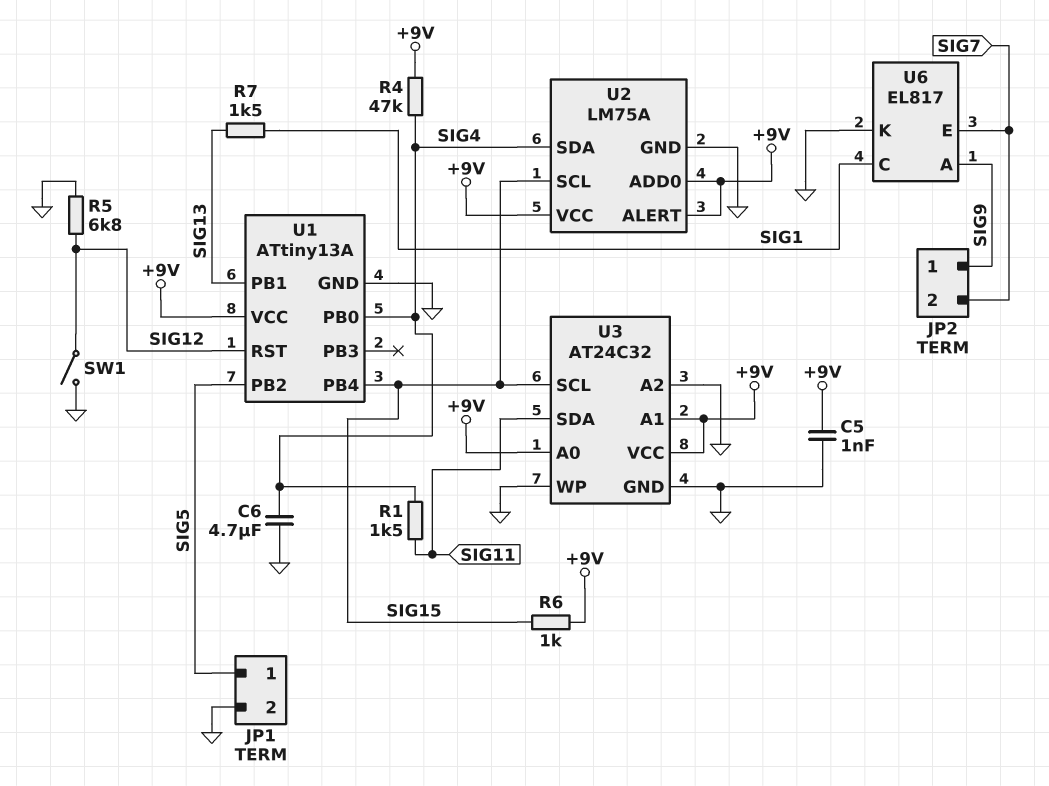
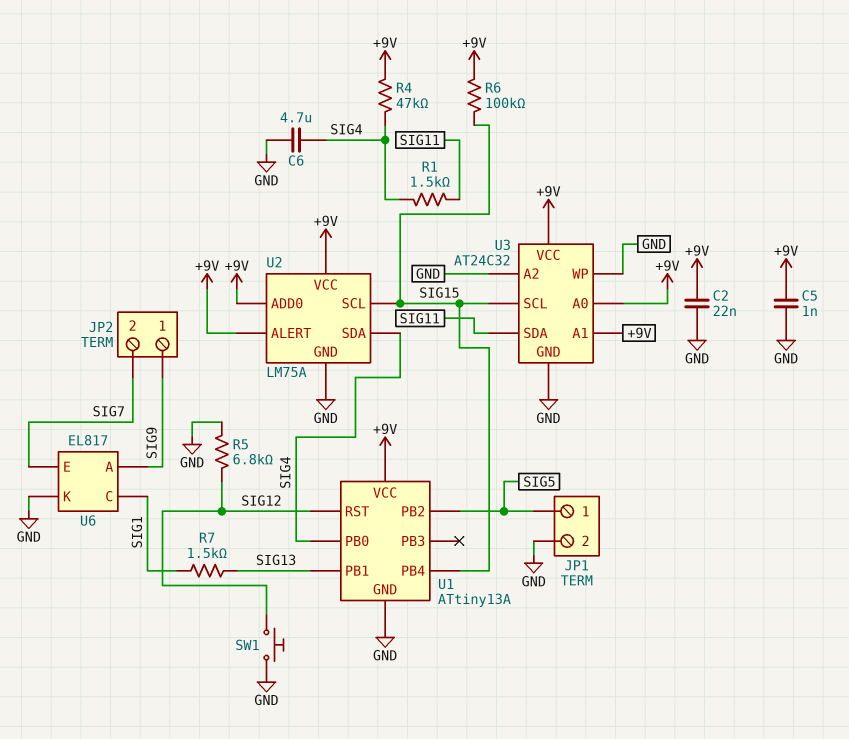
C2: none -> 22nF (+9V, GND)
R6: 1k (+9V, SIG15) -> 100k (+9V, SIG15)
SW1: switch (GND, SIG12) -> button (GND, SIG12)

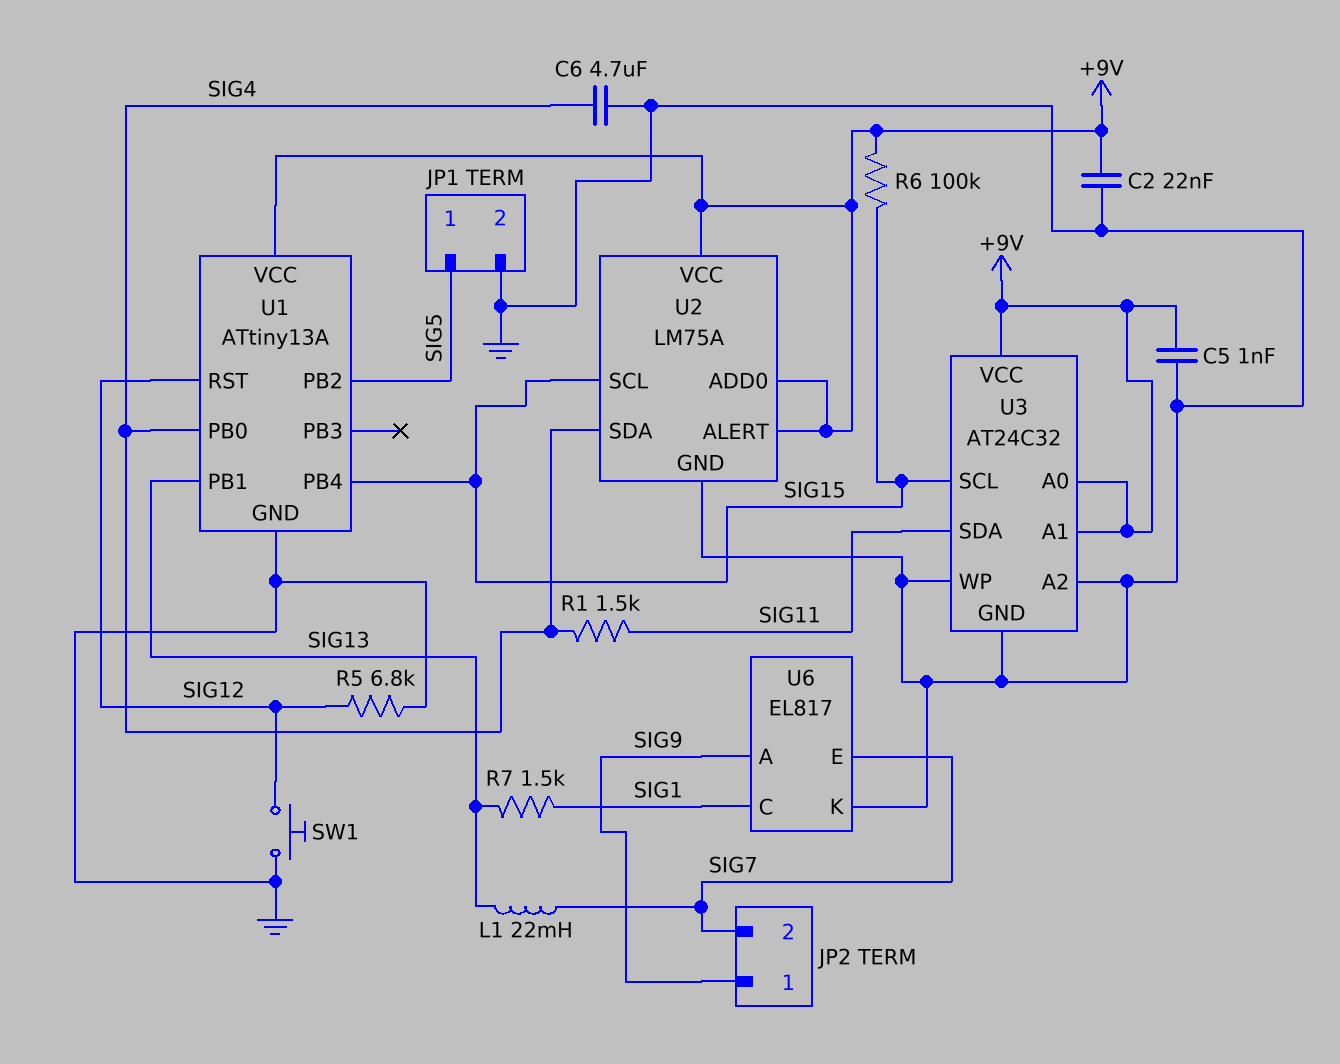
L1: none -> 22mH (SIG7, SIG13)
R4: 47k (+9V, SIG4) -> none

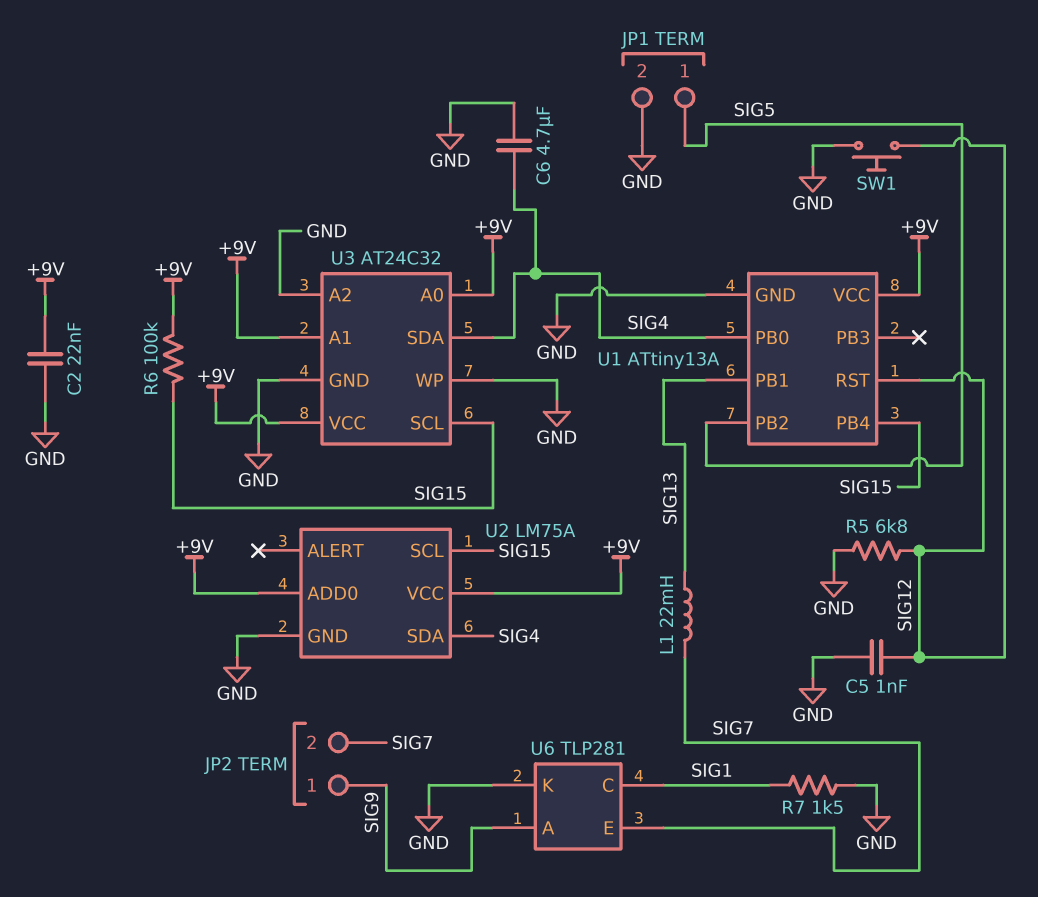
C5: 1nF (+9V, GND) -> 1nF (GND, SIG12)
R1: 1.5k (SIG4, SIG11) -> none
R7: 1.5k (SIG1, SIG13) -> 1.5k (GND, SIG1)
U2 pin ALERT: +9V -> none
U3 pin SDA: SIG11 -> SIG4
U6: EL817 -> TLP281

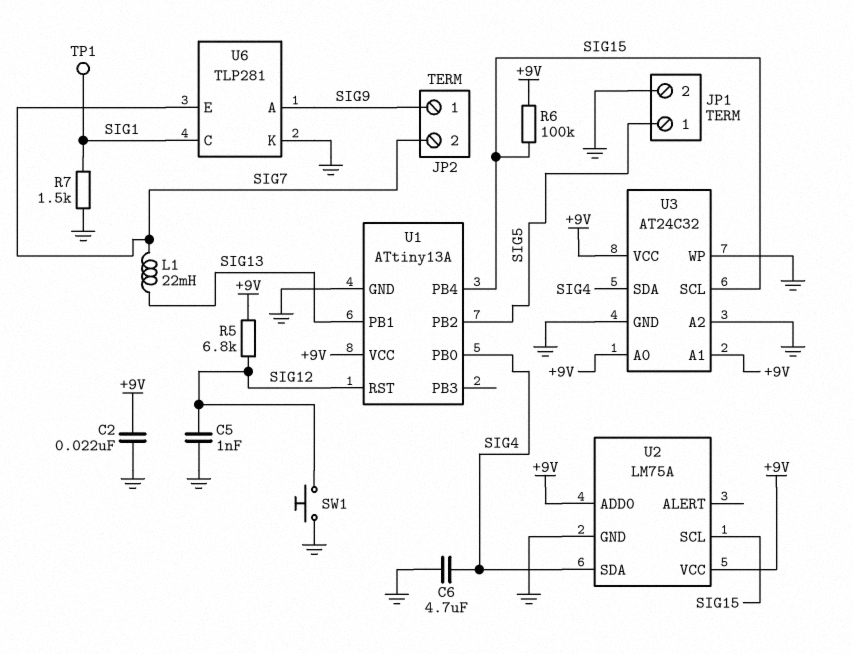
R5: 6.8k (GND, SIG12) -> 6.8k (+9V, SIG12)
TP1: none -> test point (SIG1)

